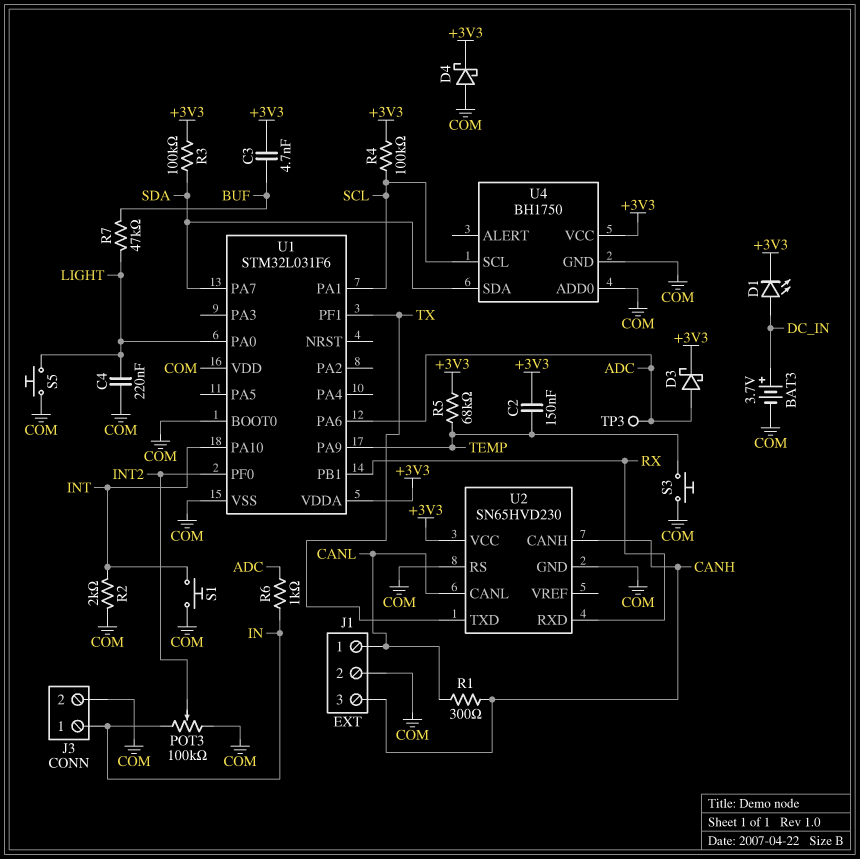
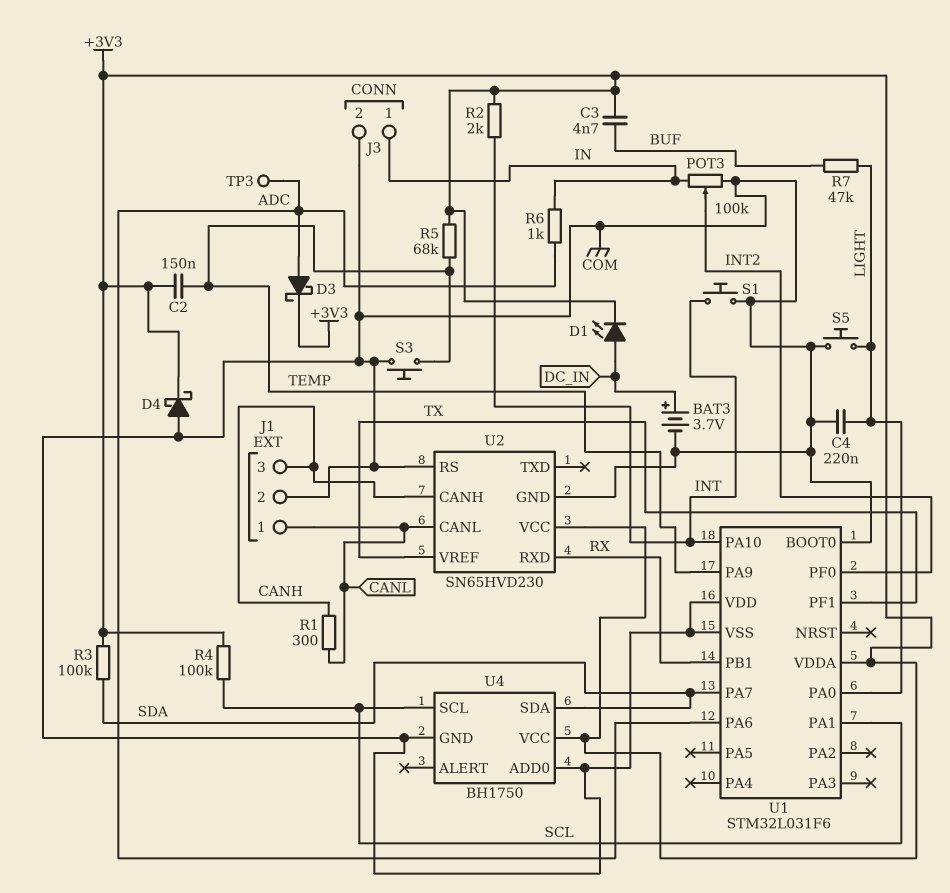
R2: 2k (COM, INT) -> 2k (+3V3, INT)
U2 pin TXD: TX -> none
U2 pin VREF: none -> TX

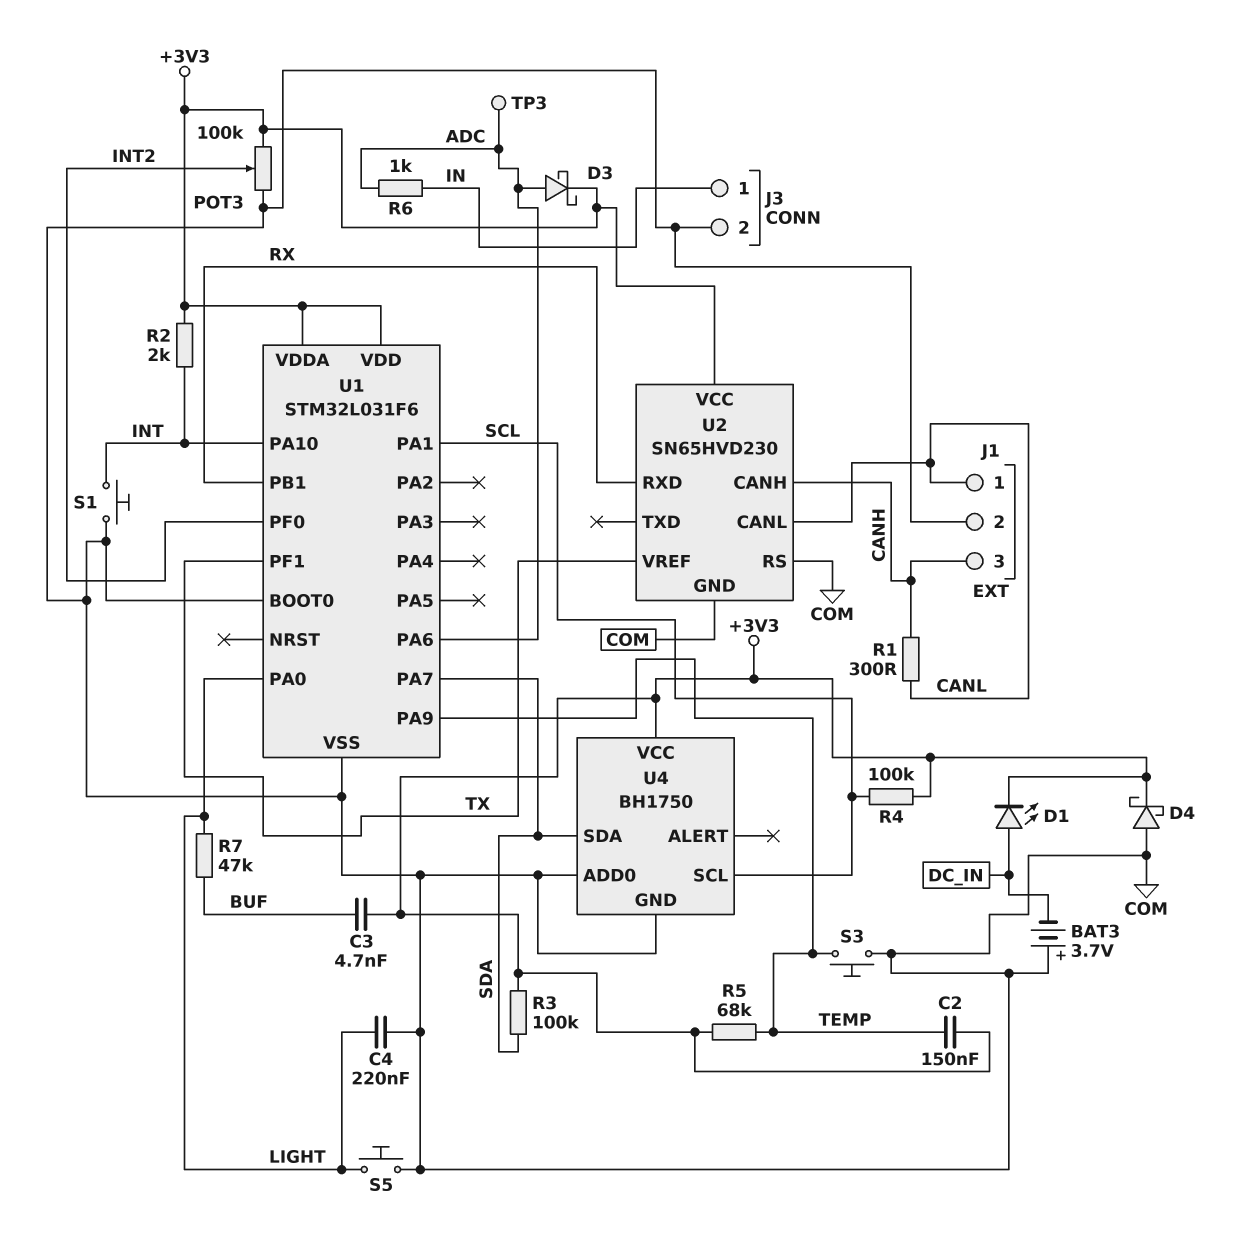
BAT3: 3.7V (plus DC_IN, minus COM) -> 3.7V (plus COM, minus DC_IN)
POT3: 100k (COM, IN, wiper INT2) -> 100k (+3V3, COM, wiper INT2)
U1 pin VDD: COM -> +3V3

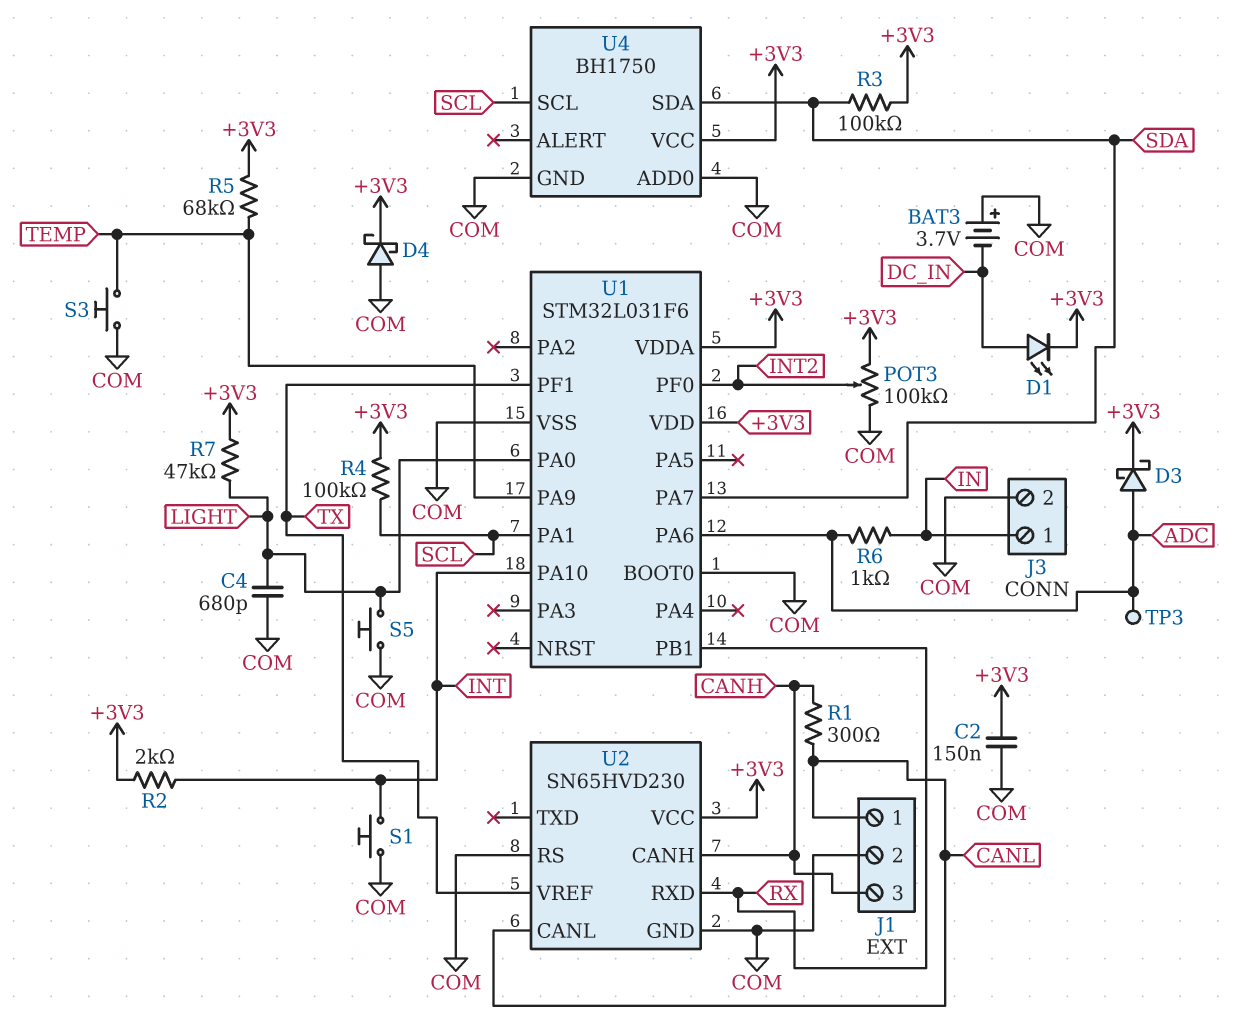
C2: 150nF (+3V3, TEMP) -> 150nF (+3V3, COM)
C3: 4.7nF (+3V3, BUF) -> none
C4: 220nF (COM, LIGHT) -> 680pF (COM, LIGHT)
R7: 47k (BUF, LIGHT) -> 47k (+3V3, LIGHT)

